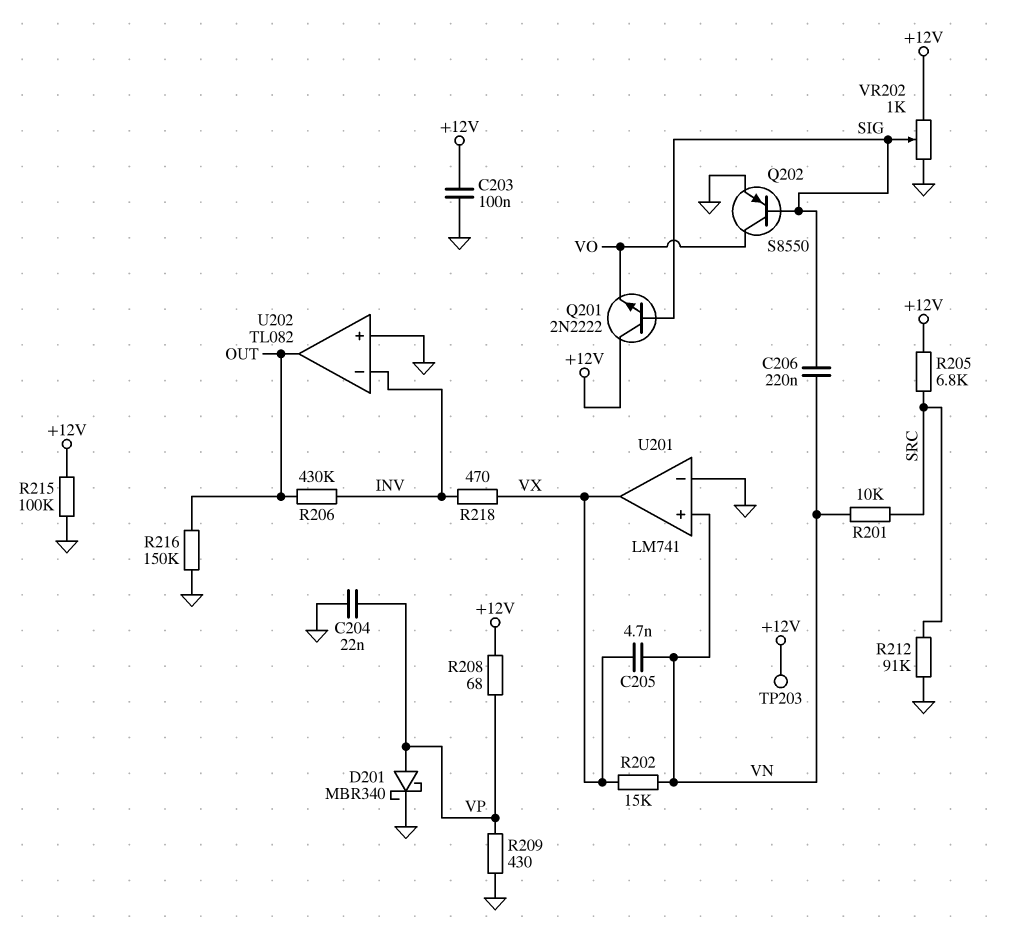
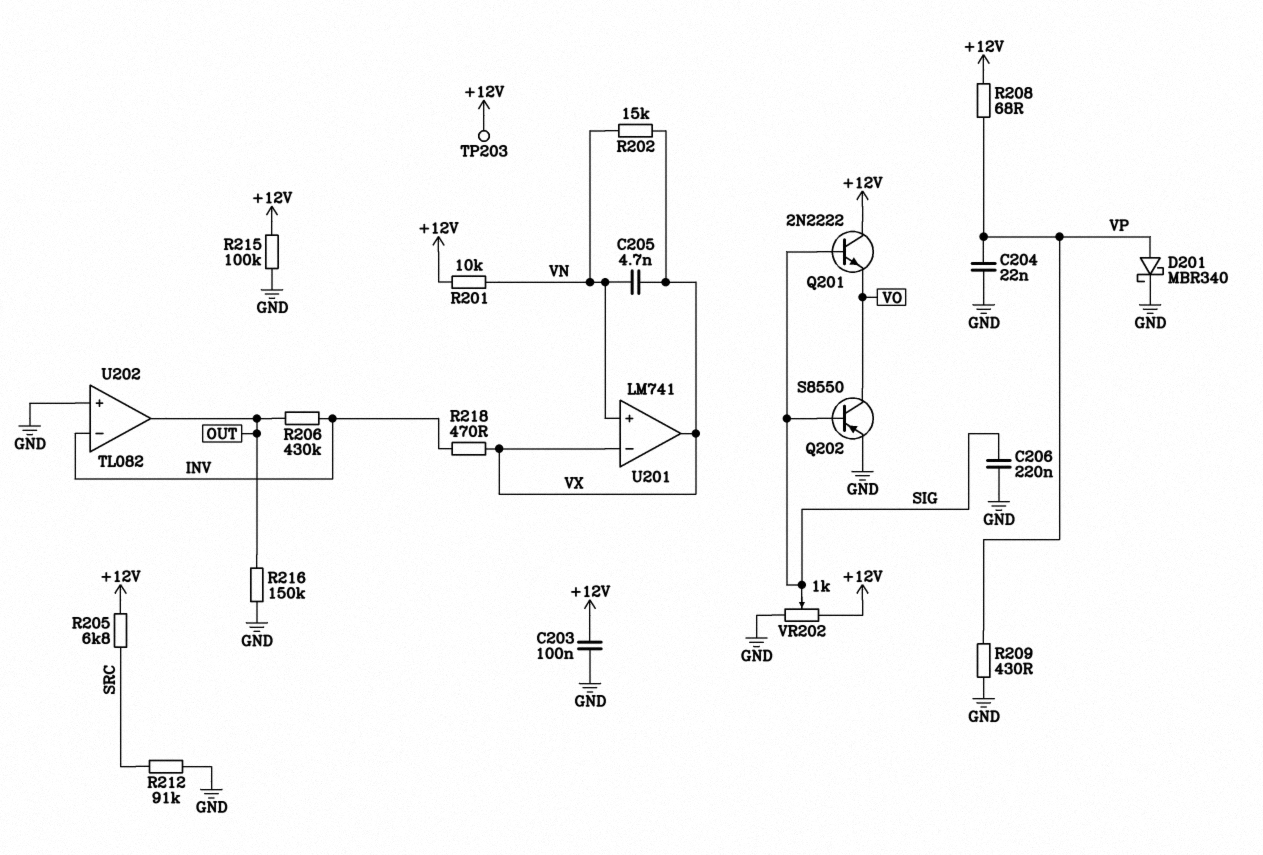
C206: 220nF (SIG, VN) -> 220nF (GND, SIG)
R201: 10k (SRC, VN) -> 10k (+12V, VN)
U201 pin in-: GND -> VX

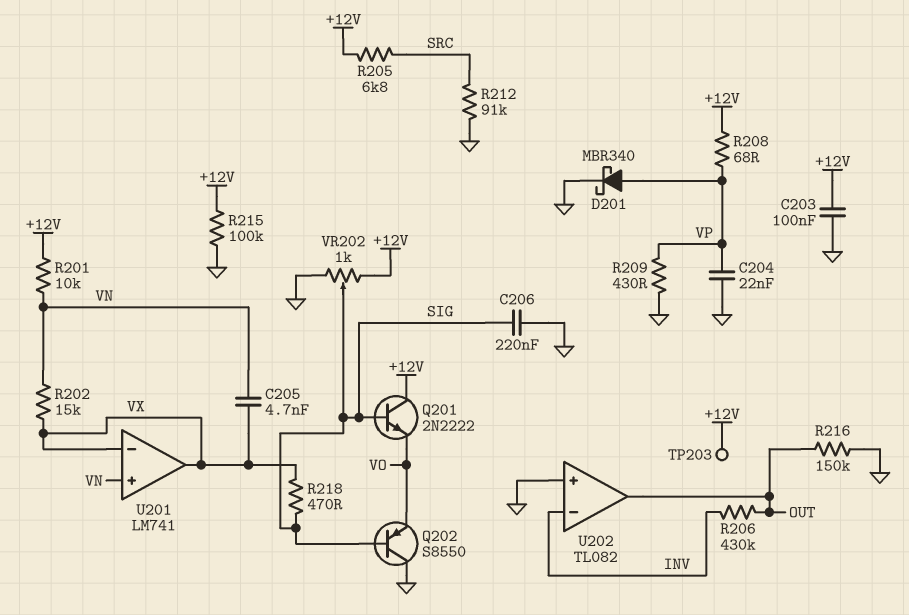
Q202: PNP S8550 (B SIG, C VO, E GND) -> PNP S8550 (B SIG, C GND, E VO)
R218: 470 (INV, VX) -> 470 (SIG, VX)

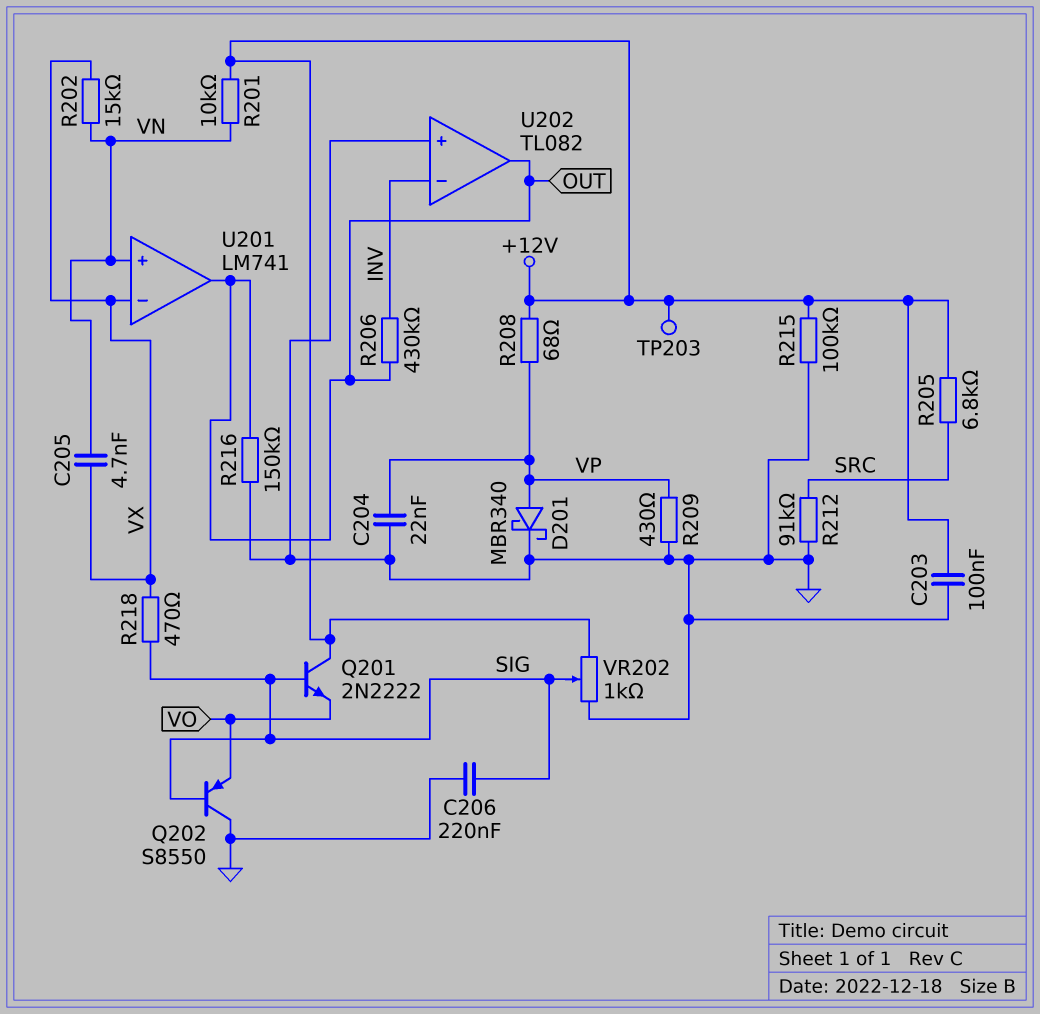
U201 pin out: VX -> OUT

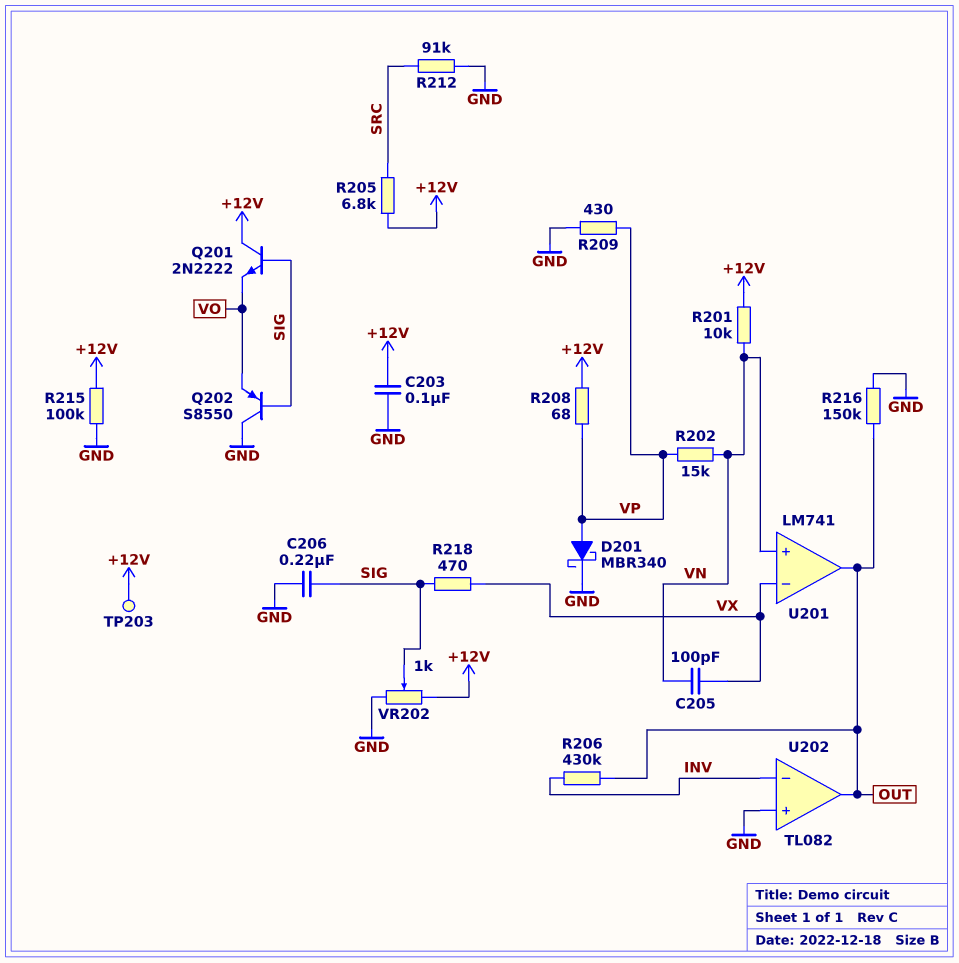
C204: 22nF (GND, VP) -> none
C205: 4.7nF (VN, VX) -> 100pF (VN, VX)
R202: 15k (VN, VX) -> 15k (VN, VP)

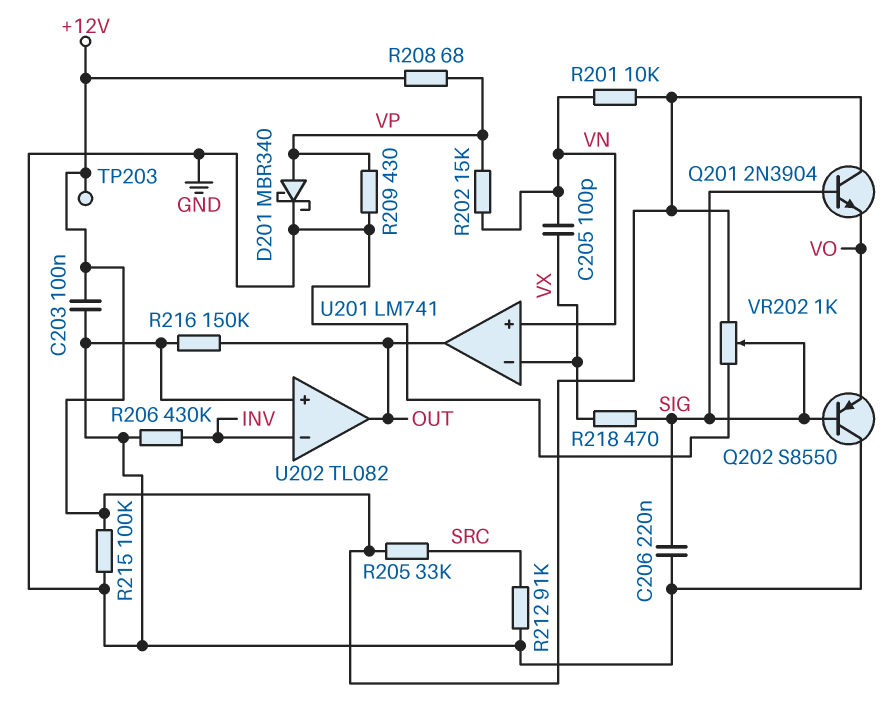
Q201: NPN 2N2222 (B SIG, C +12V, E VO) -> NPN 2N3904 (B SIG, C +12V, E VO)
R205: 6.8k (+12V, SRC) -> 33k (+12V, SRC)
R206: 430k (INV, OUT) -> 430k (GND, INV)

